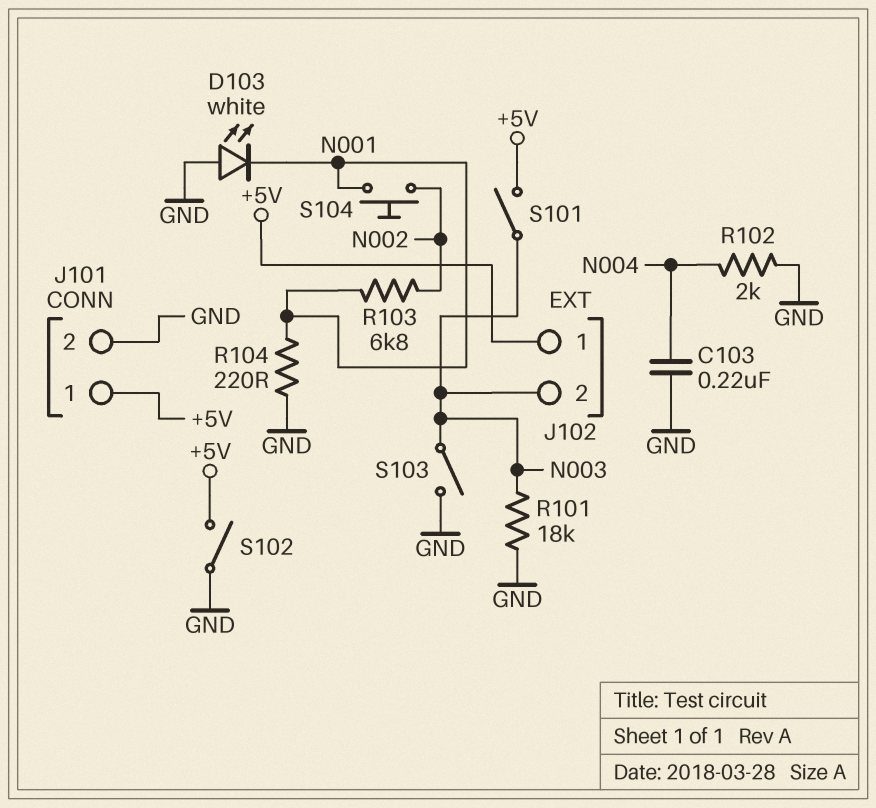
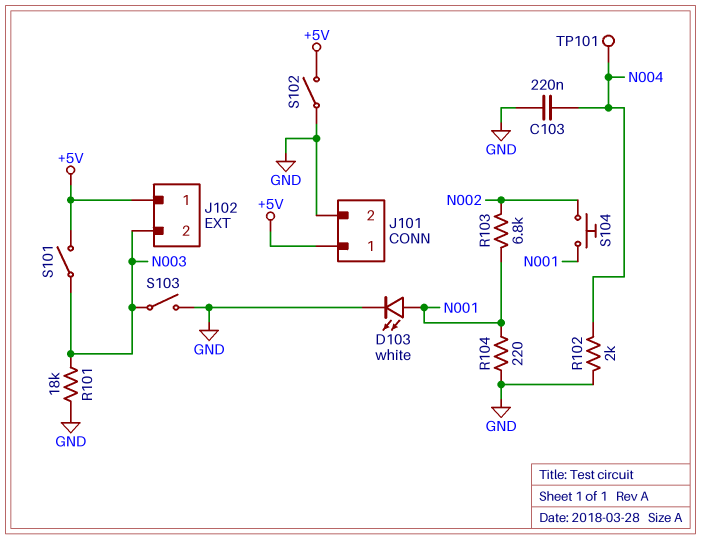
D103: LED white (A GND, K N001) -> LED white (A N001, K GND)
TP101: none -> test point (N004)

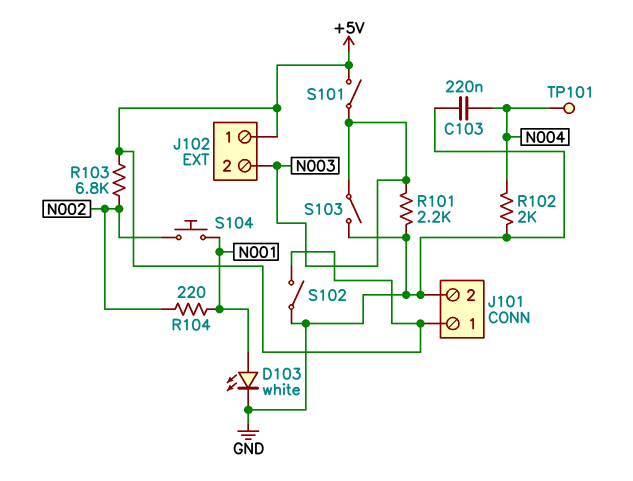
R101: 18k (GND, N003) -> 2.2k (GND, N003)
R103: 6.8k (N001, N002) -> 6.8k (+5V, N002)
R104: 220 (GND, N001) -> 220 (N001, N002)

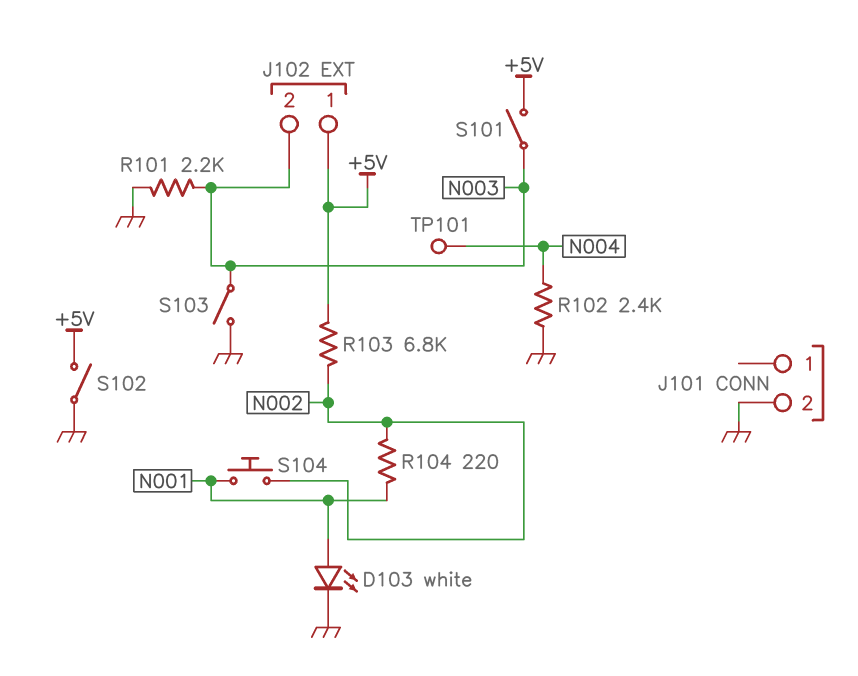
C103: 220nF (GND, N004) -> none
J101 pin 1: +5V -> none
R102: 2k (GND, N004) -> 2.4k (GND, N004)

